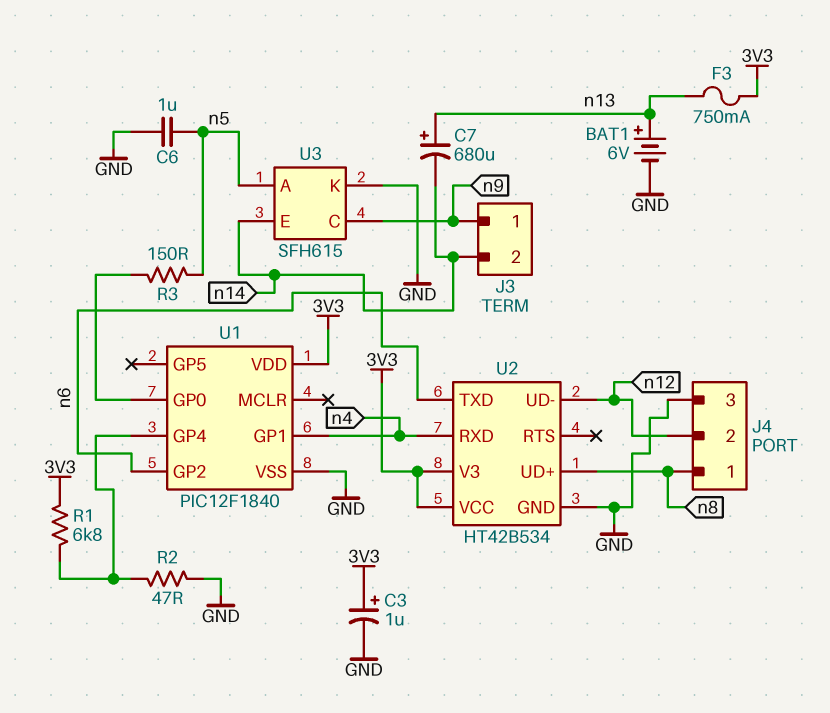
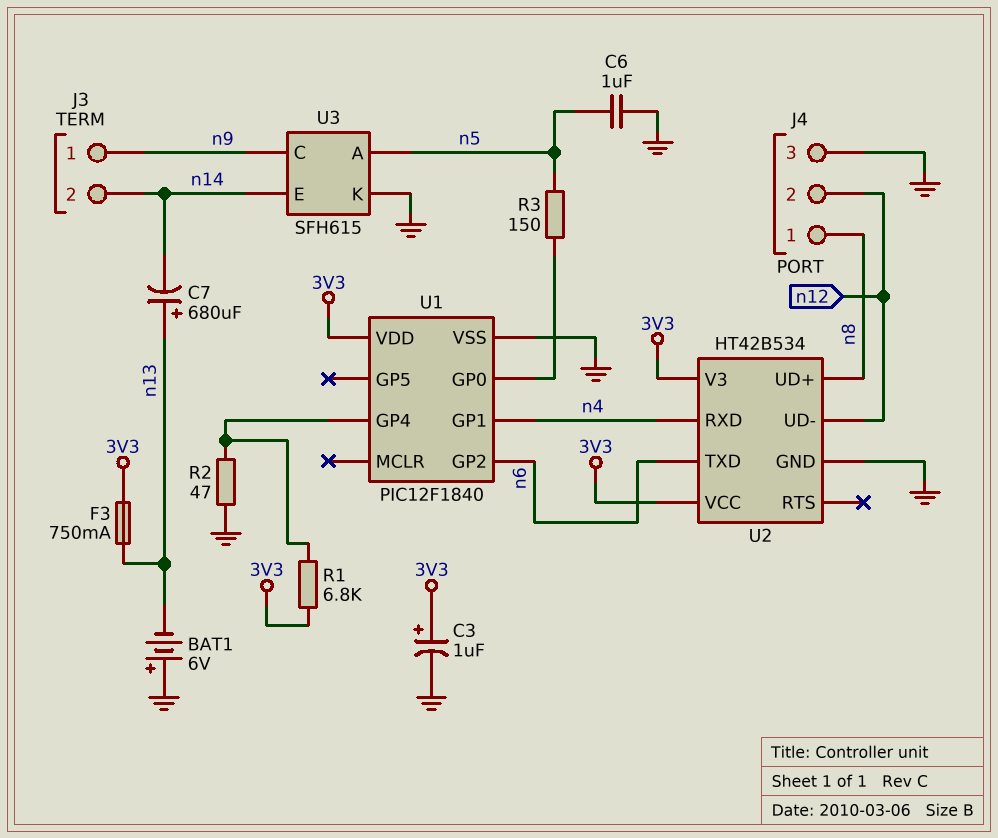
BAT1: 6V (plus n13, minus GND) -> 6V (plus GND, minus n13)

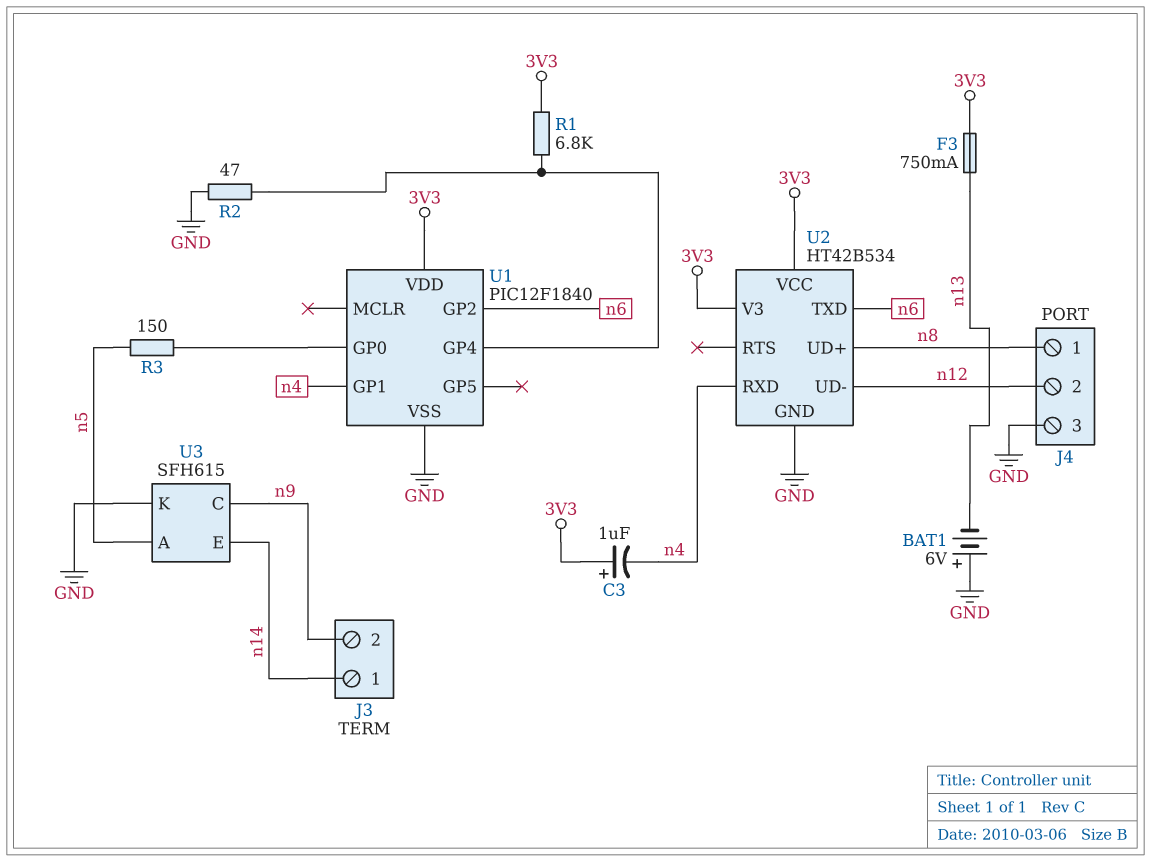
C3: 1uF (plus 3V3, minus GND) -> 1uF (plus 3V3, minus n4)
C6: 1uF (GND, n5) -> none
C7: 680uF (plus n13, minus n14) -> none
J3 pin 1: n9 -> n14
J3 pin 2: n14 -> n9

